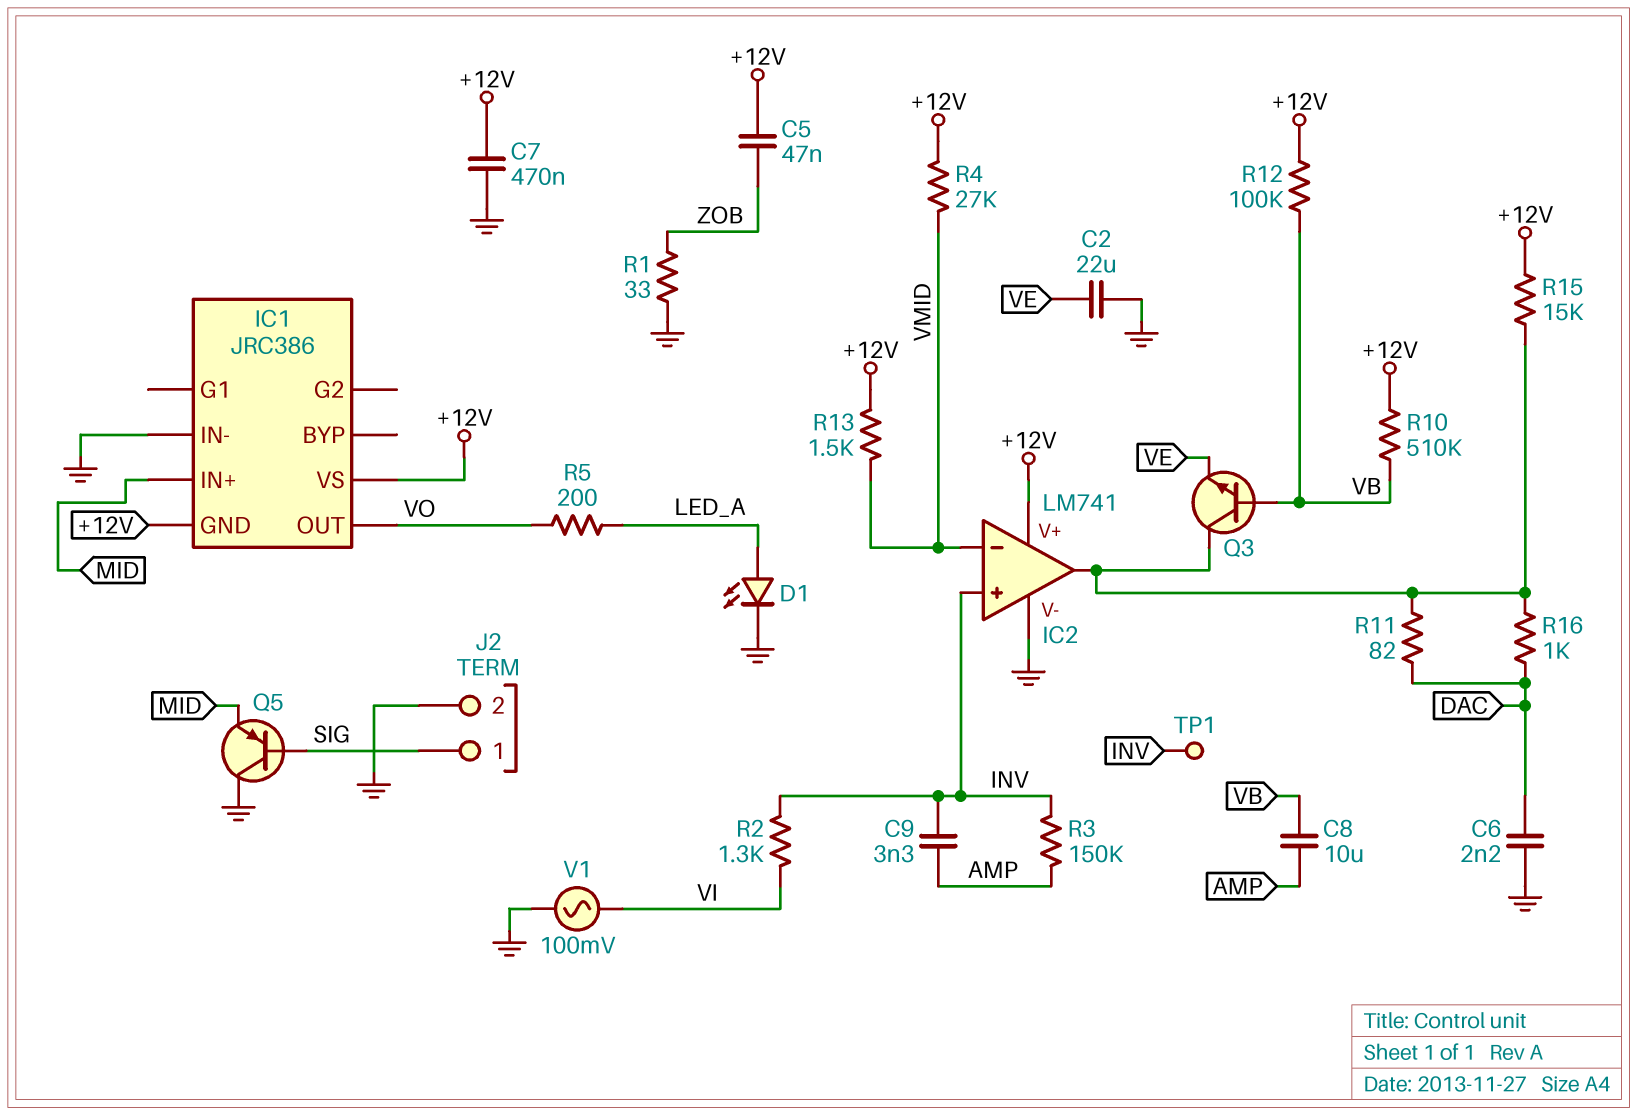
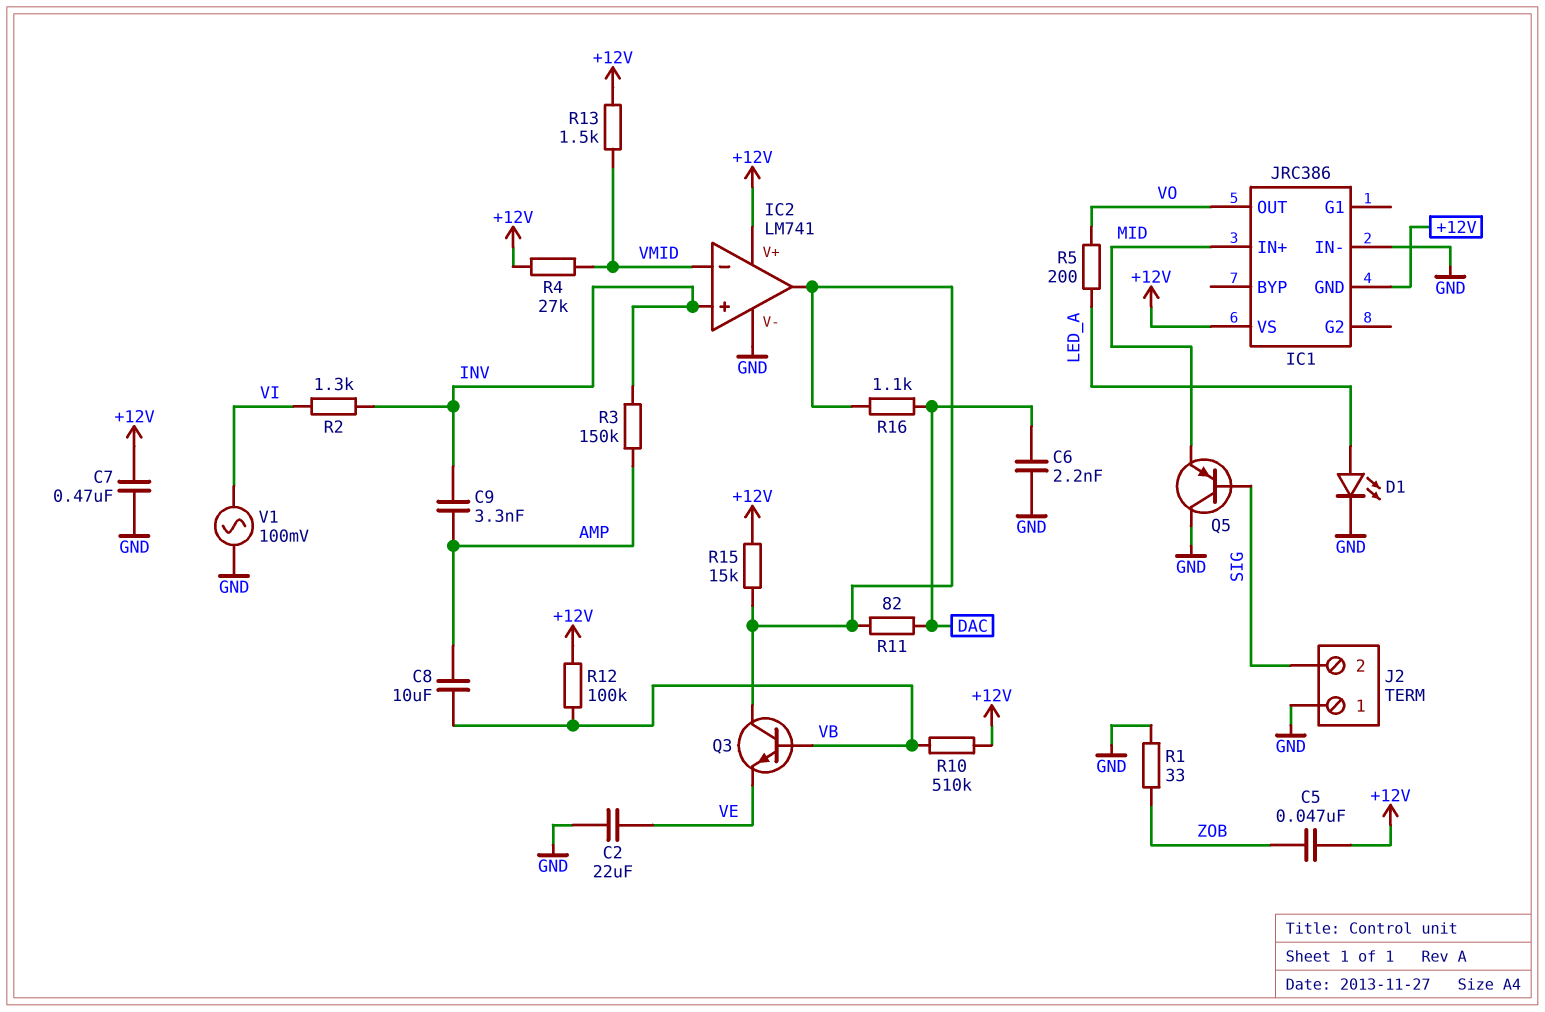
J2 pin 1: SIG -> GND
J2 pin 2: GND -> SIG
R16: 1k (DAC, IC2/out) -> 1.1k (DAC, IC2/out)
TP1: test point (INV) -> none

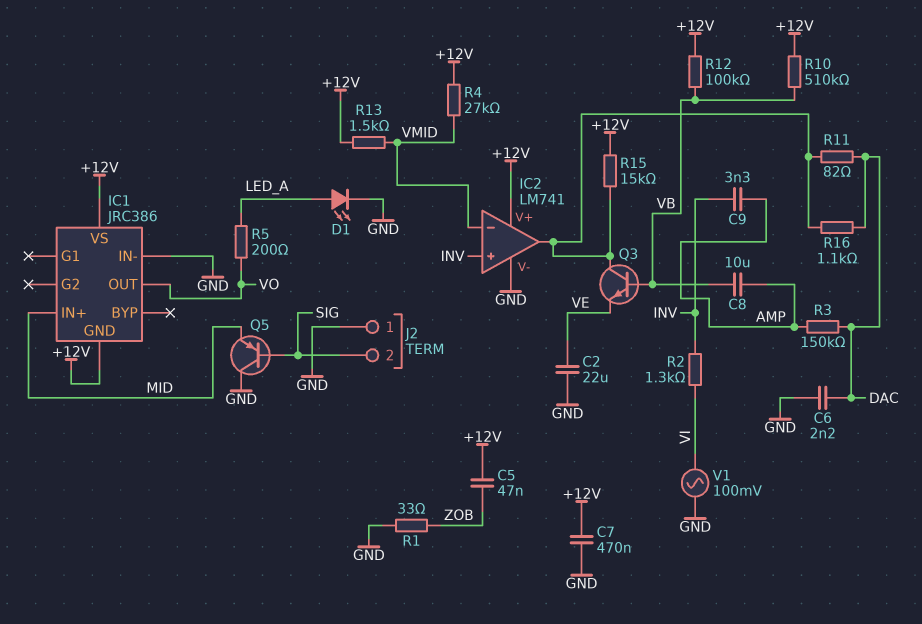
R3: 150k (AMP, INV) -> 150k (AMP, DAC)

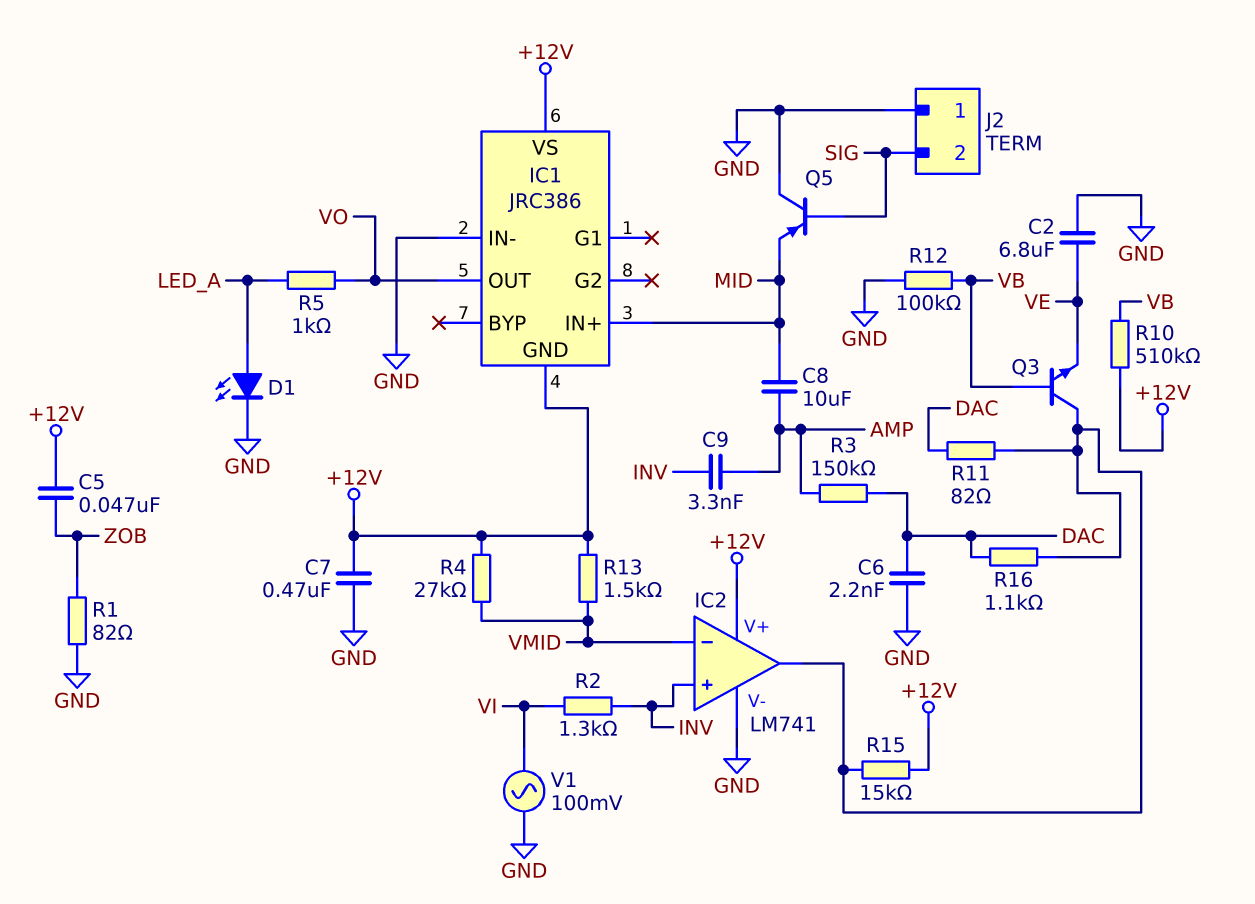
C2: 22uF (GND, VE) -> 6.8uF (GND, VE)
C8: 10uF (AMP, VB) -> 10uF (AMP, MID)
R1: 33 (GND, ZOB) -> 82 (GND, ZOB)
R5: 200 (LED_A, VO) -> 1k (LED_A, VO)
R12: 100k (+12V, VB) -> 100k (GND, VB)

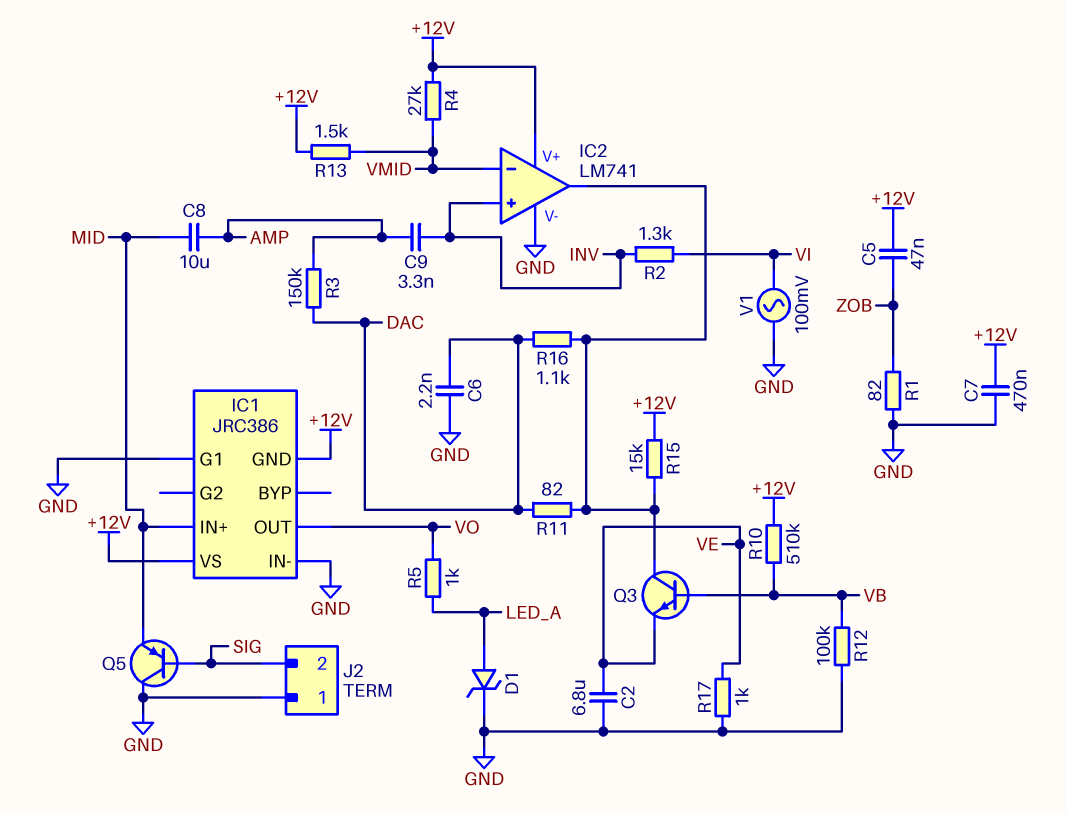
D1: LED (A LED_A, K GND) -> zener (A LED_A, K GND)
IC1 pin G1: none -> GND
R17: none -> 1k (GND, VE)

